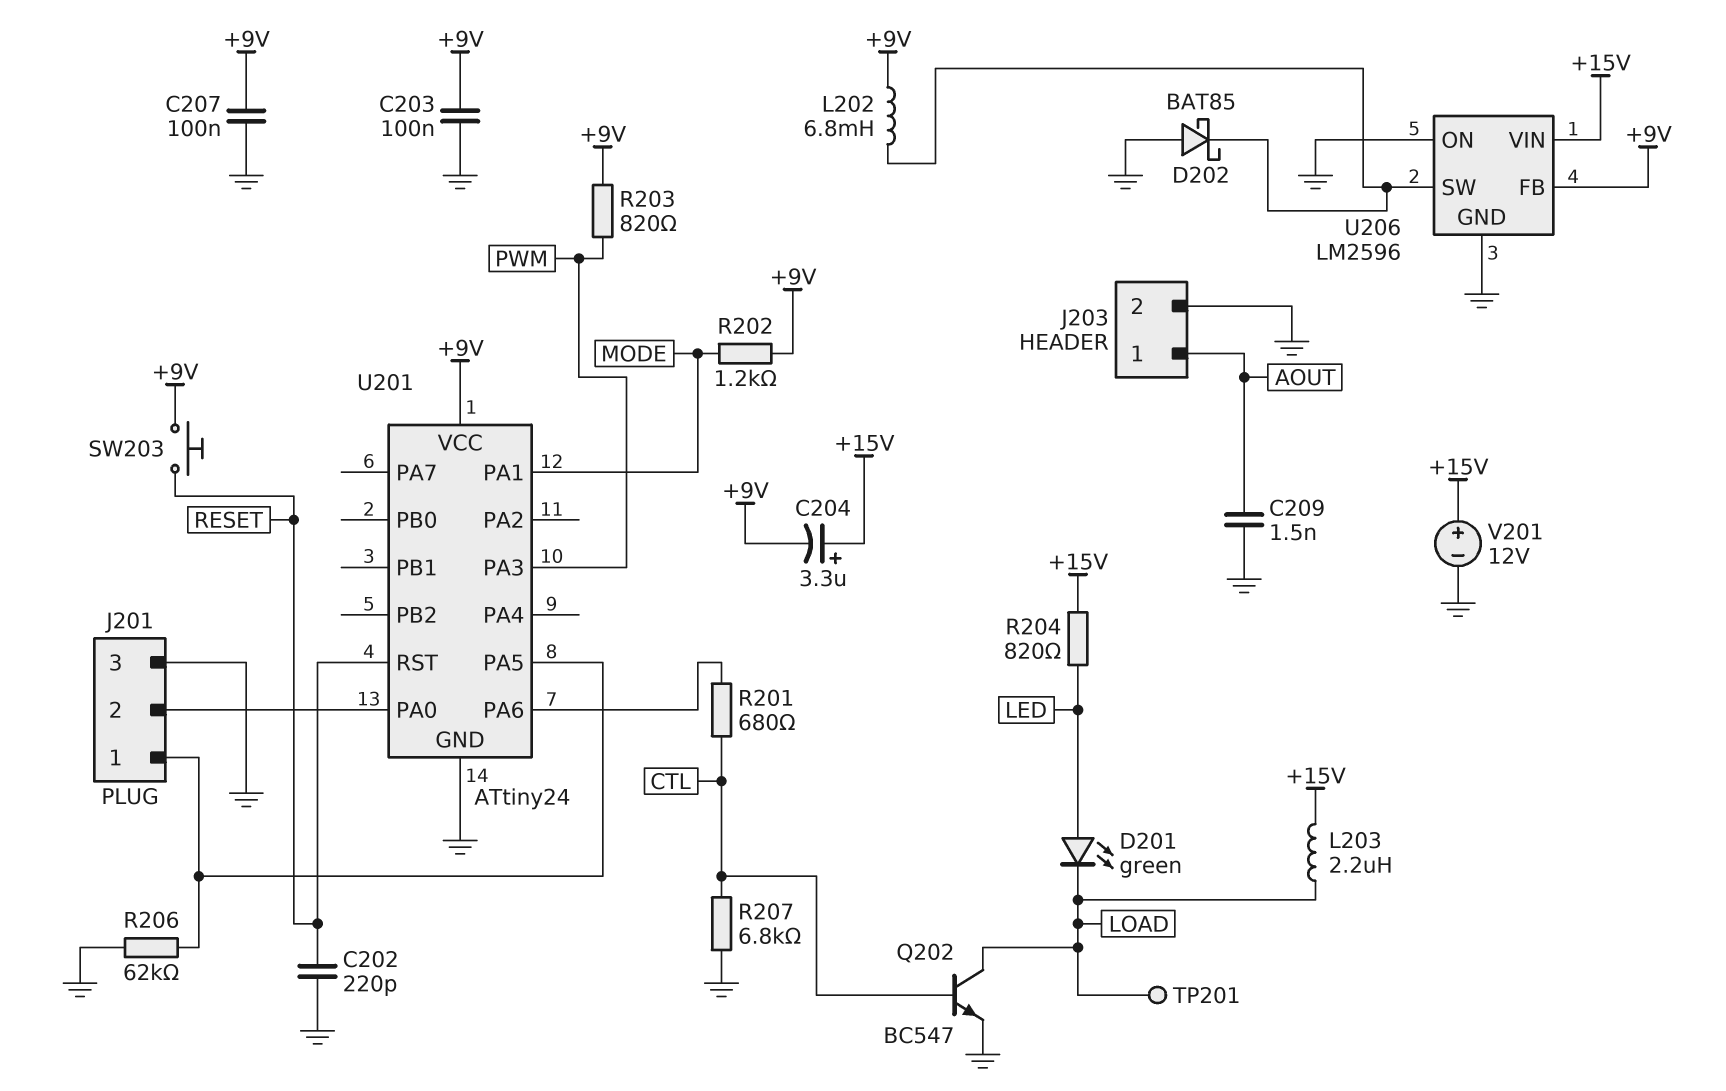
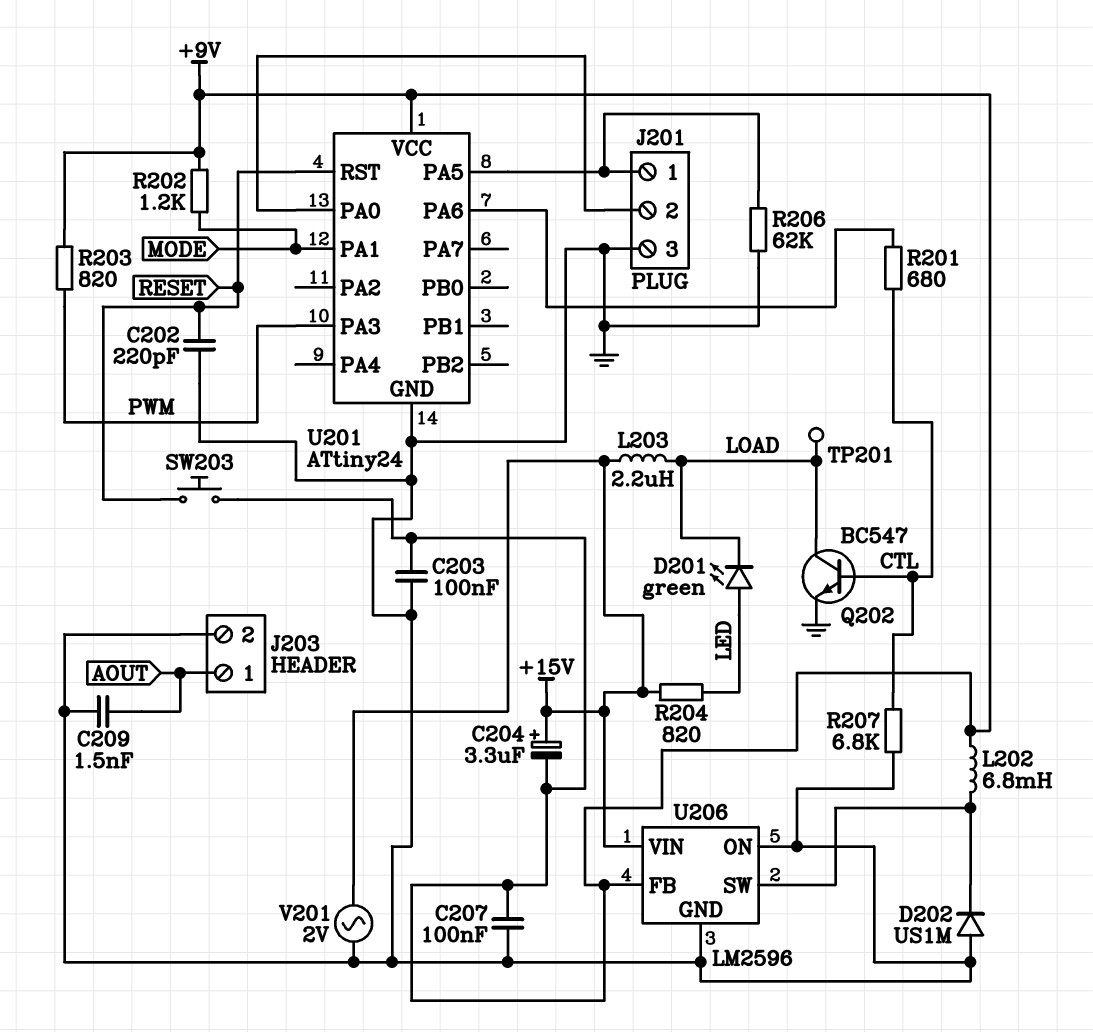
D202: schottky BAT85 (A GND, K U206/SW) -> diode US1M (A GND, K U206/SW)
V201: 12V (plus +15V, minus GND) -> AC 2V (+15V, GND)

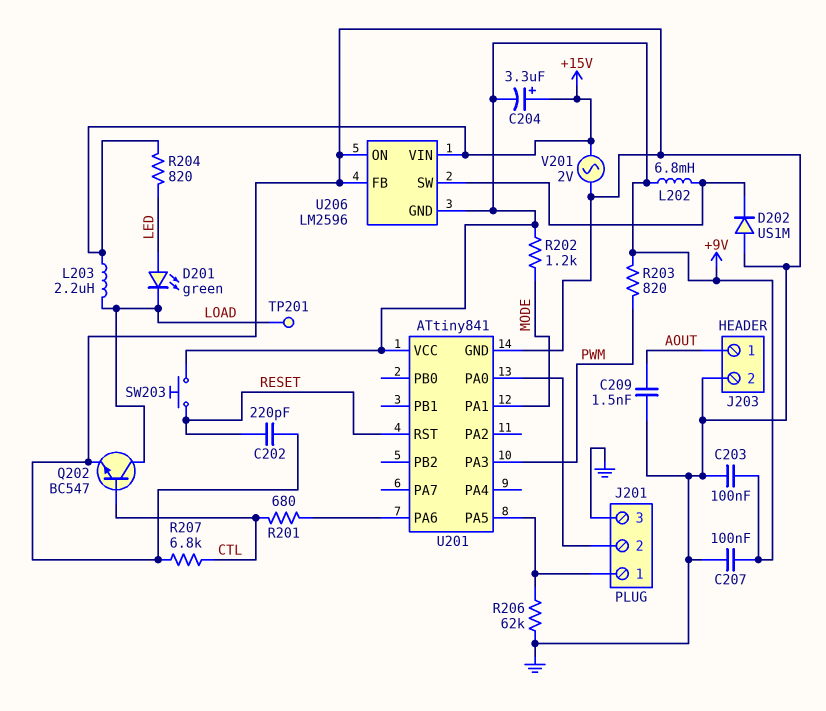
U201: ATtiny24 -> ATtiny841
U206 pin FB: +9V -> GND
U206 pin GND: GND -> +9V

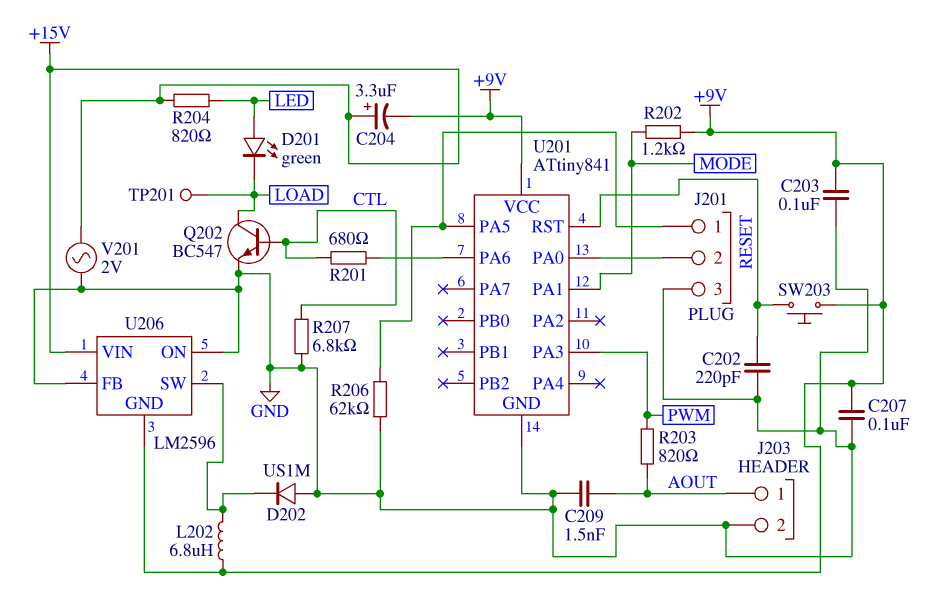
L202: 6.8mH (+9V, U206/SW) -> 6.8uH (+9V, U206/SW)
L203: 2.2uH (+15V, LOAD) -> none
R203: 820 (+9V, PWM) -> 820 (AOUT, PWM)

